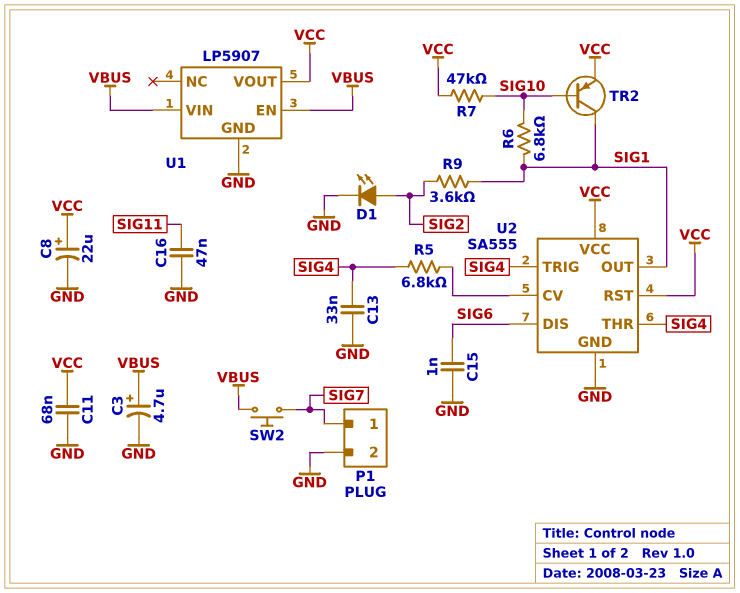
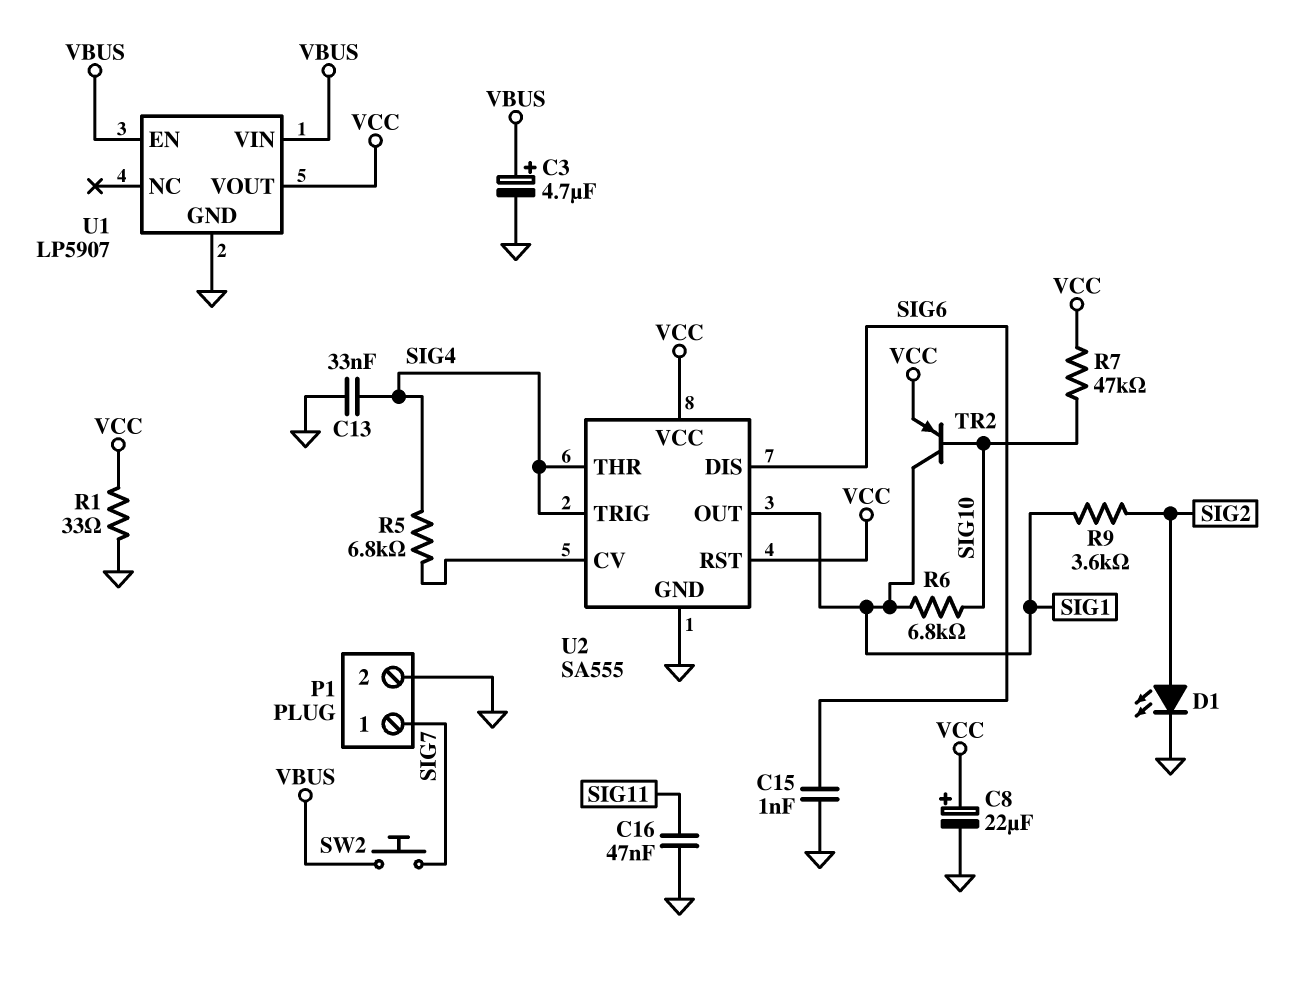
C11: 68nF (GND, VCC) -> none
R1: none -> 33 (GND, VCC)

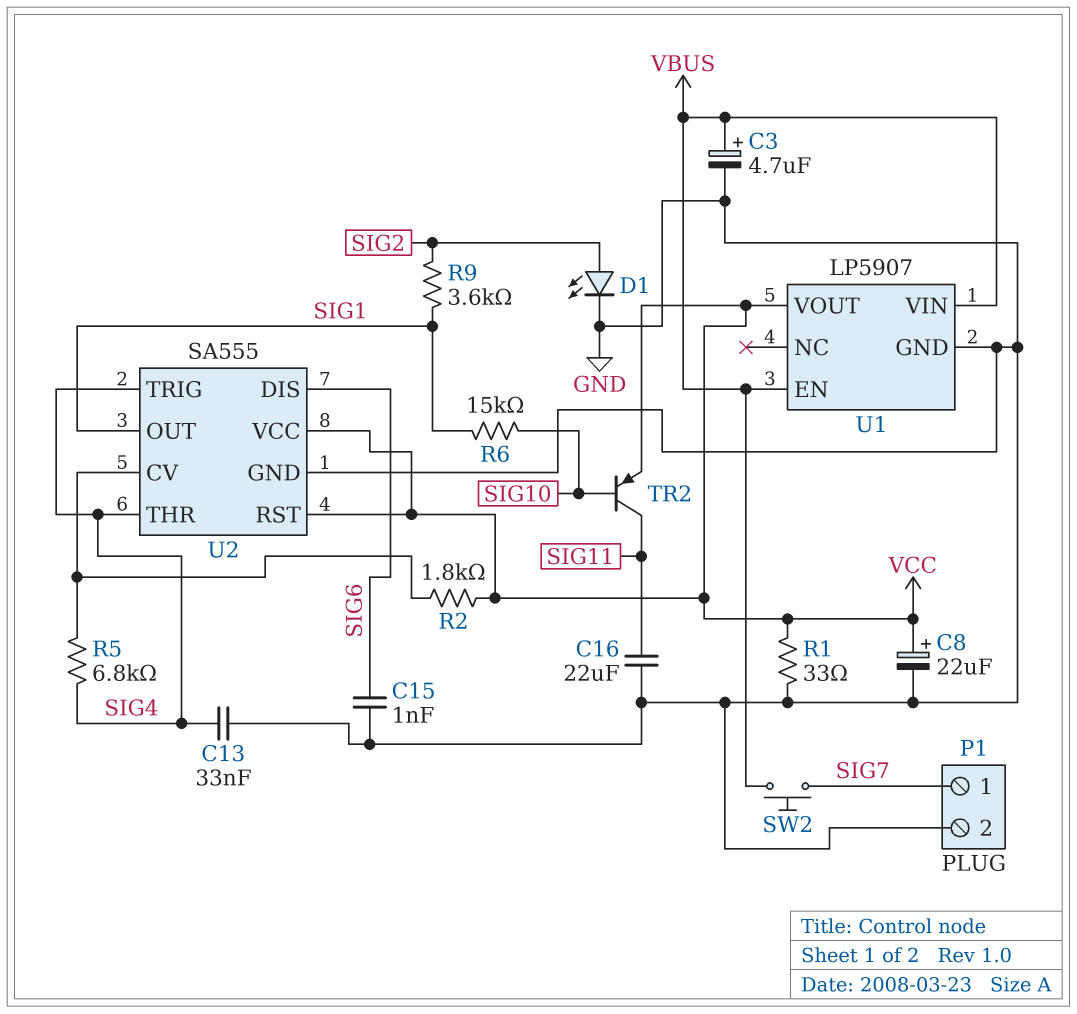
C16: 47nF (GND, SIG11) -> 22uF (GND, SIG11)
R2: none -> 1.8k (U2/CV, VCC)
R6: 6.8k (SIG1, SIG10) -> 15k (SIG1, SIG10)
R7: 47k (SIG10, VCC) -> none
TR2: PNP (B SIG10, C SIG1, E VCC) -> PNP (B SIG10, C SIG11, E VCC)

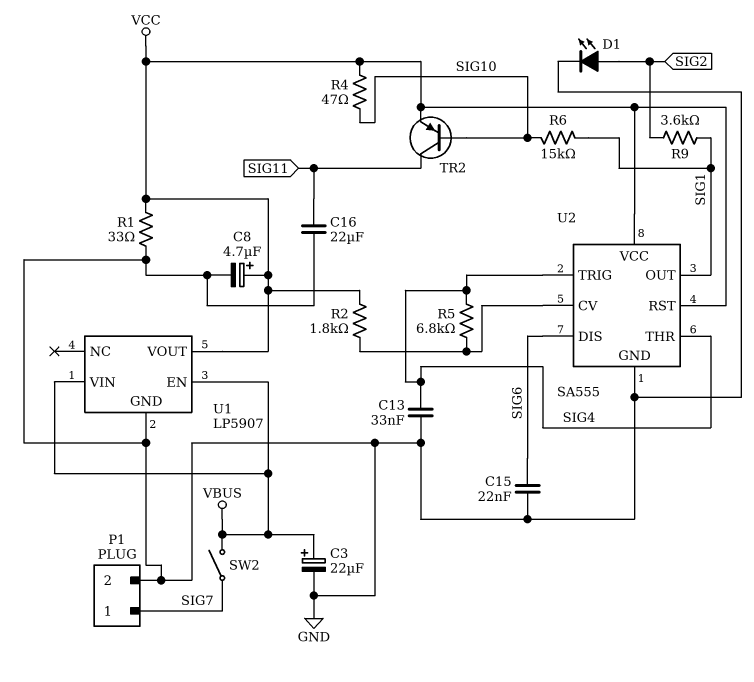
C3: 4.7uF (plus VBUS, minus GND) -> 22uF (plus VBUS, minus GND)
C8: 22uF (plus VCC, minus GND) -> 4.7uF (plus VCC, minus GND)
C15: 1nF (GND, SIG6) -> 22nF (GND, SIG6)
R4: none -> 47 (SIG10, VCC)
SW2: button (SIG7, VBUS) -> switch (SIG7, VBUS)

